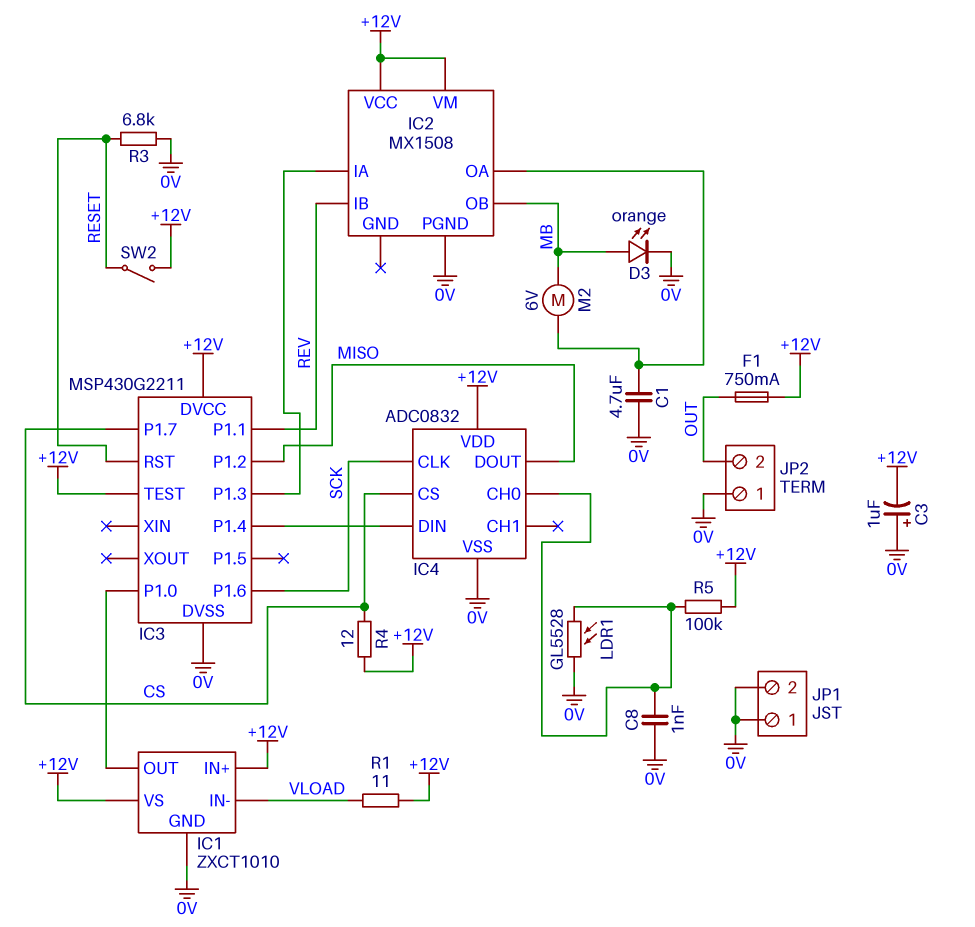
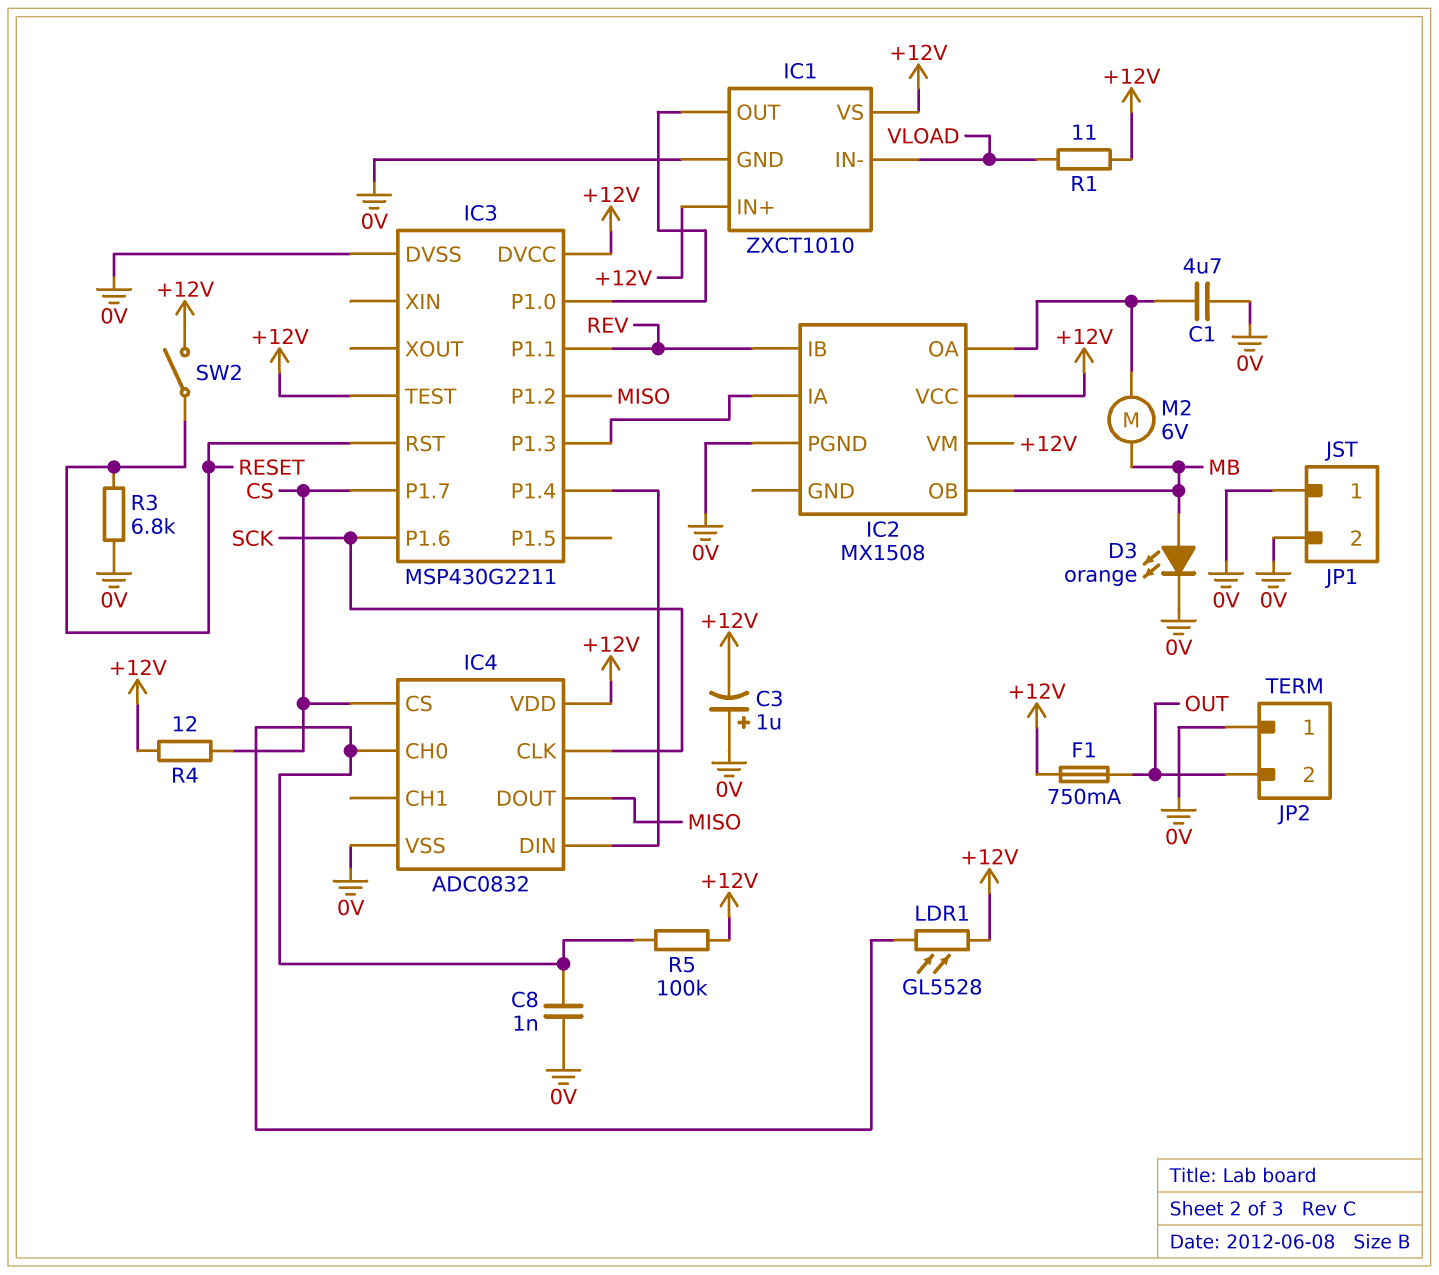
LDR1: GL5528 (0V, IC4/CH0) -> GL5528 (+12V, IC4/CH0)

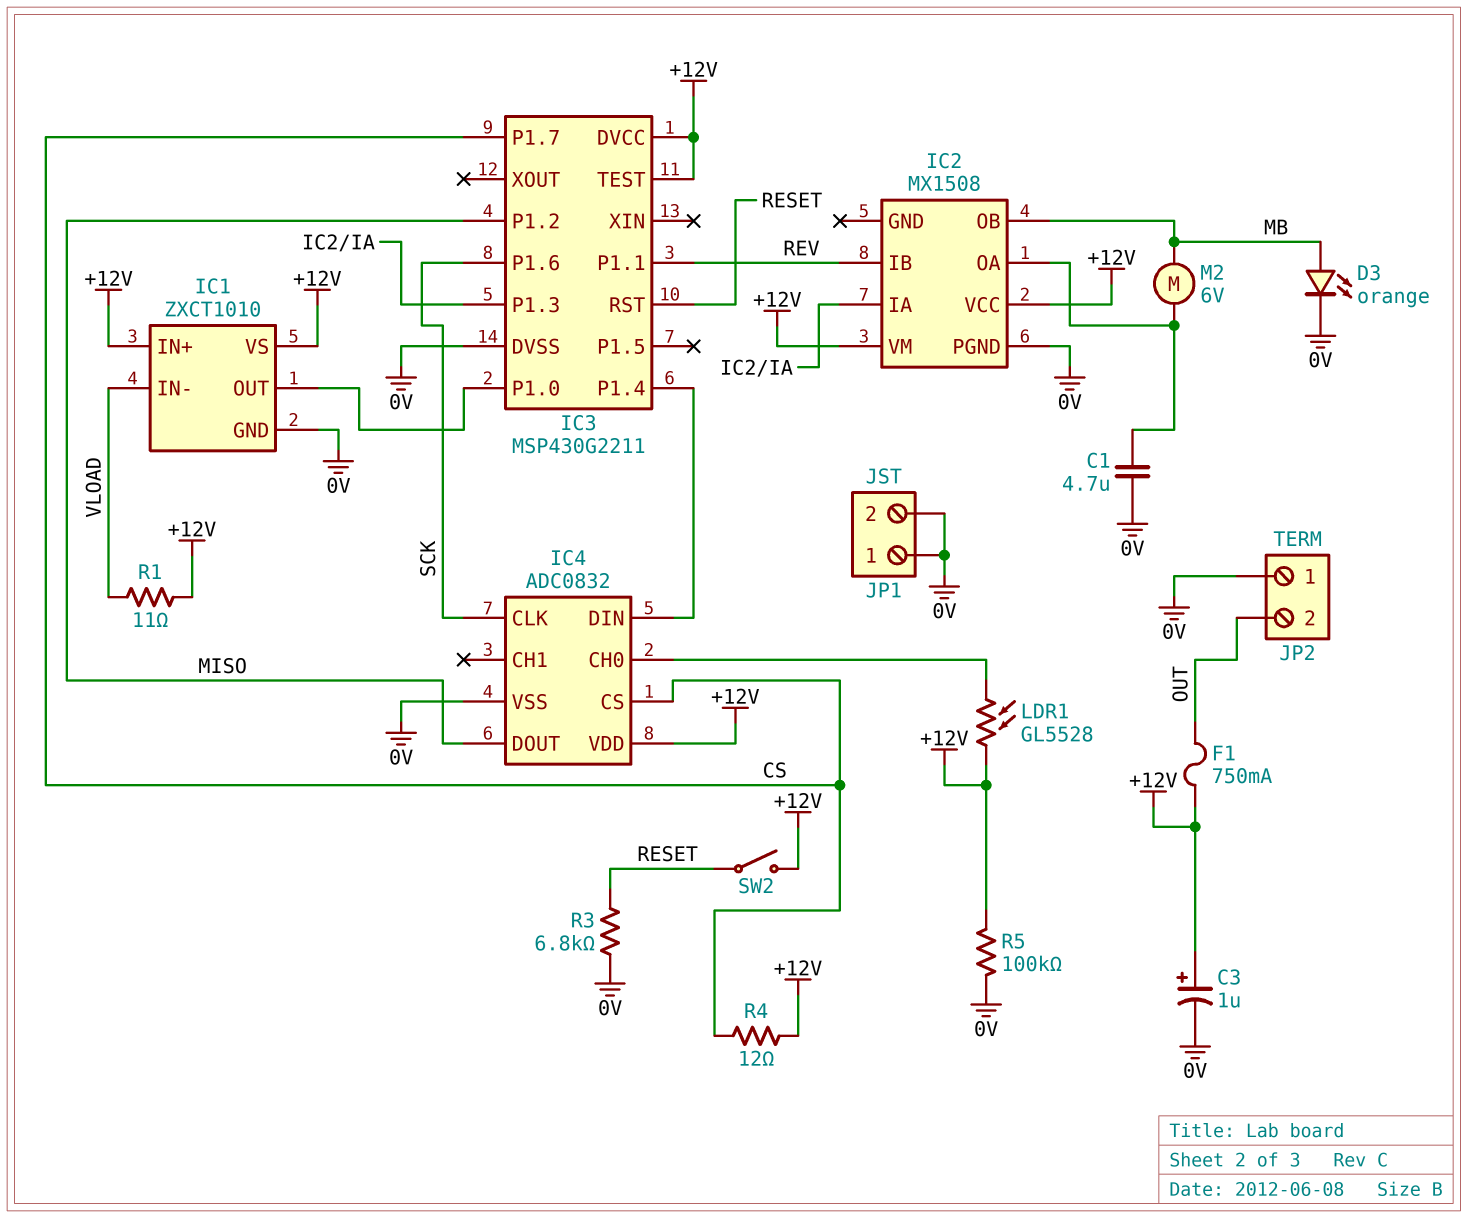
C3: 1uF (plus 0V, minus +12V) -> 1uF (plus +12V, minus 0V)
C8: 1nF (0V, IC4/CH0) -> none
R5: 100k (+12V, IC4/CH0) -> 100k (+12V, 0V)

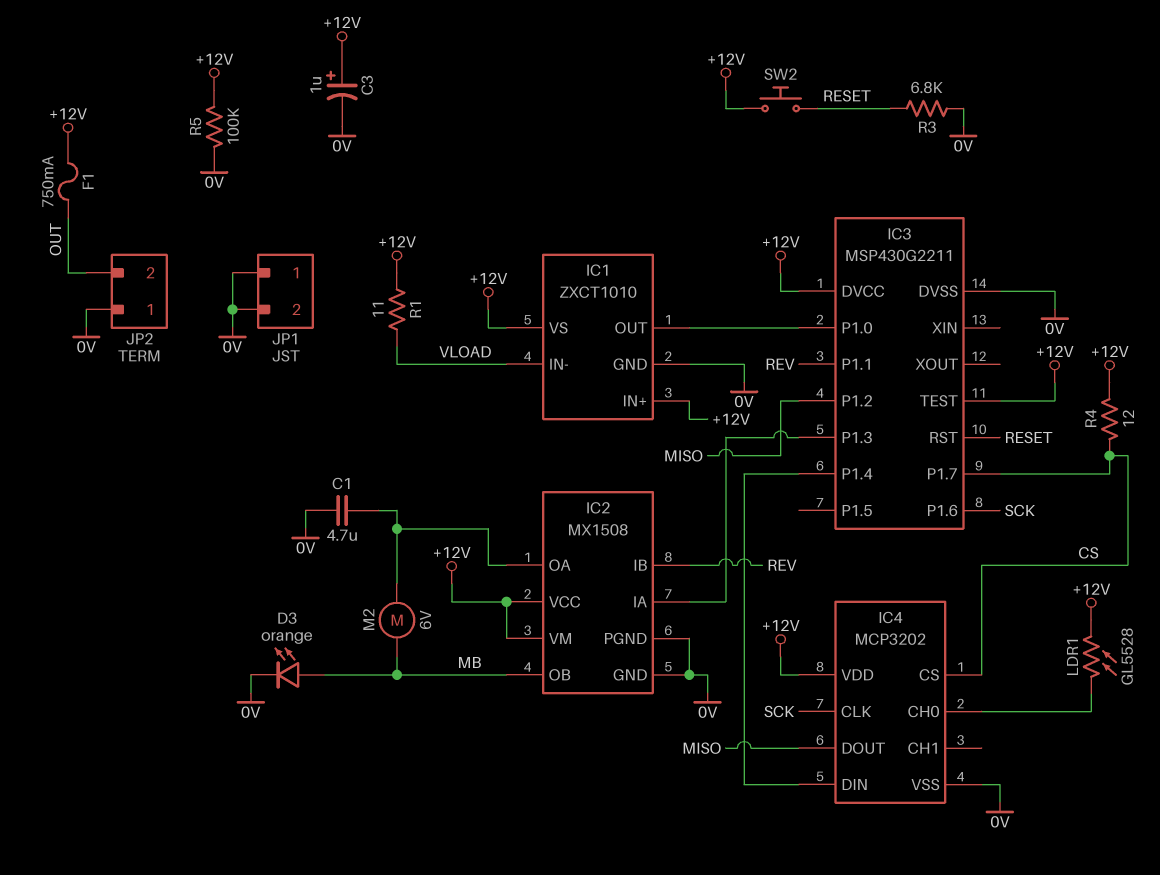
IC2 pin GND: none -> 0V
IC4: ADC0832 -> MCP3202
SW2: switch (+12V, RESET) -> button (+12V, RESET)

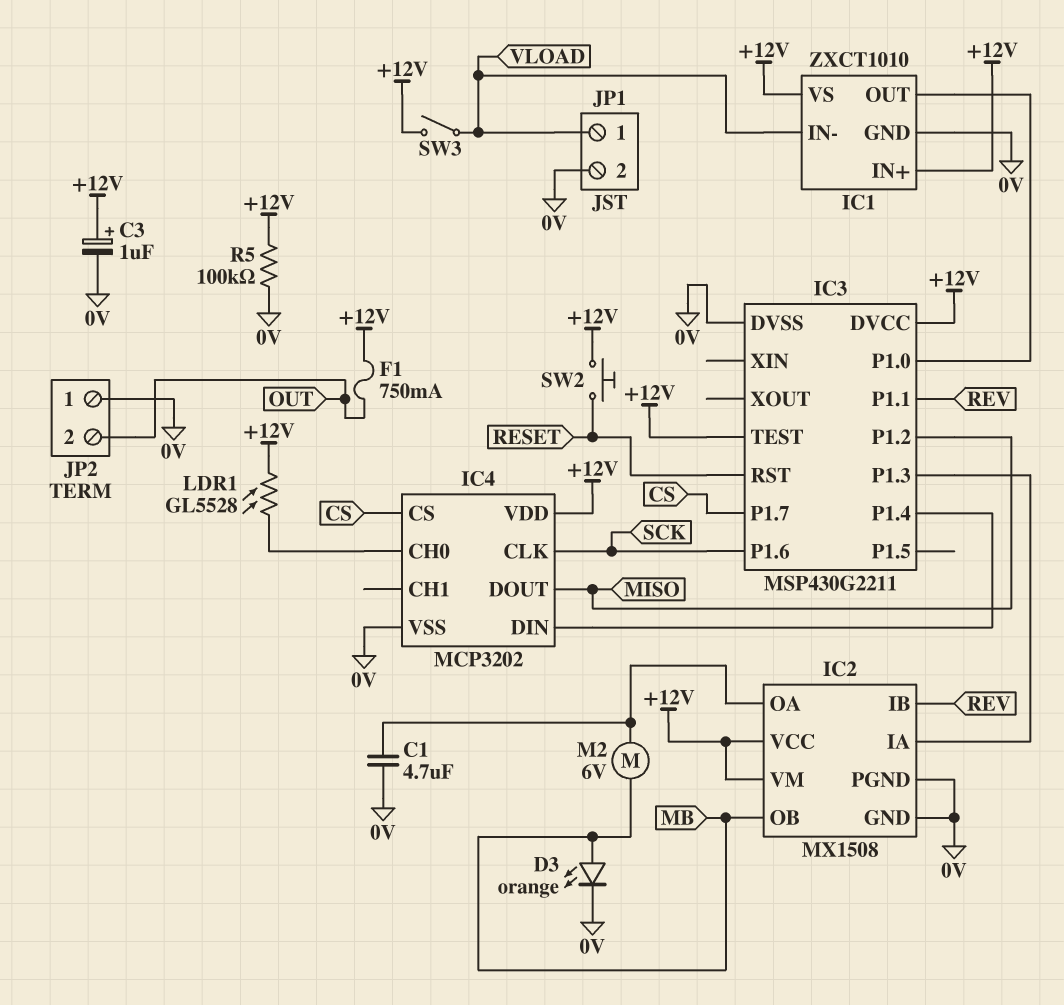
JP1 pin 1: 0V -> VLOAD
R1: 11 (+12V, VLOAD) -> none
R3: 6.8k (0V, RESET) -> none
R4: 12 (+12V, CS) -> none
SW3: none -> switch (+12V, VLOAD)

